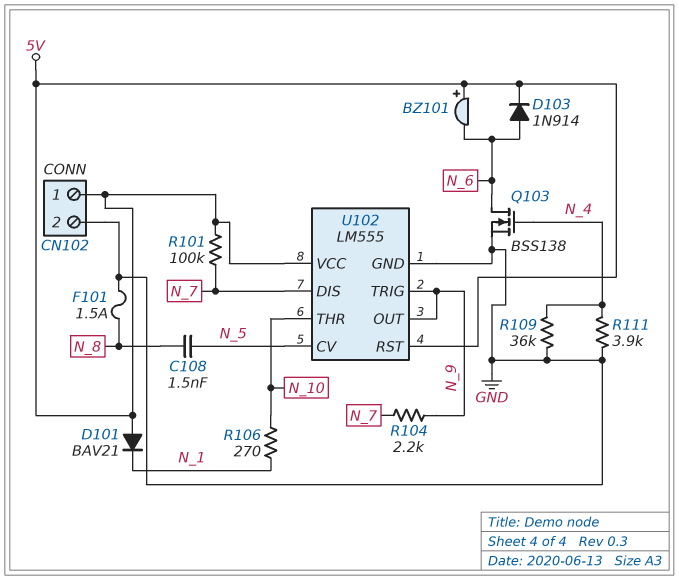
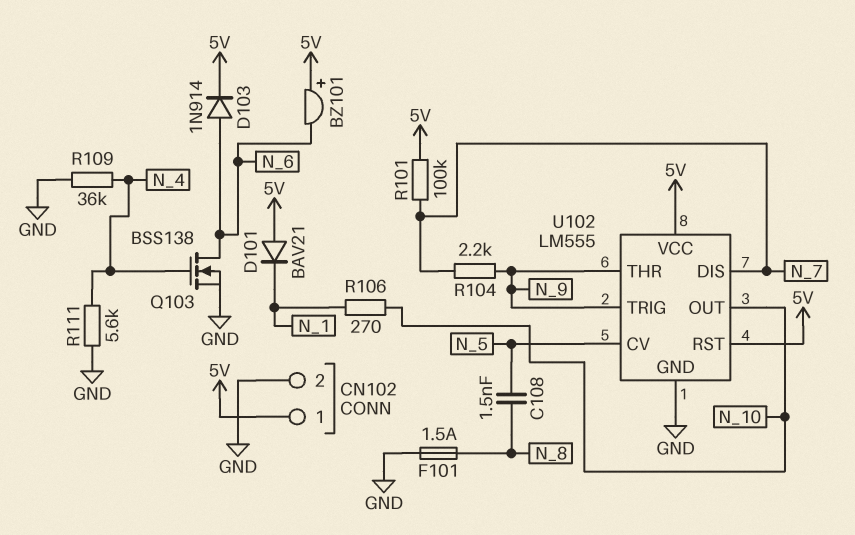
R111: 3.9k (GND, N_4) -> 5.6k (GND, N_4)
U102 pin OUT: N_9 -> N_10
U102 pin THR: N_10 -> N_9

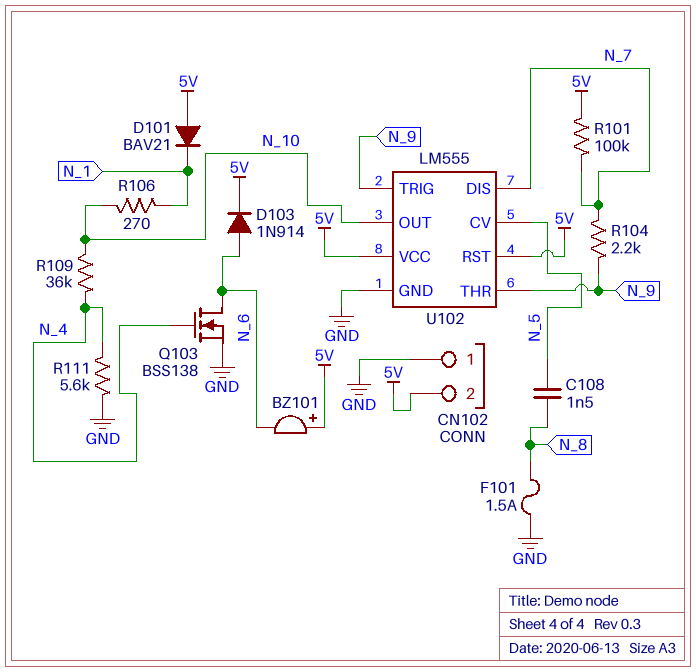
CN102 pin 1: 5V -> GND
CN102 pin 2: GND -> 5V
R109: 36k (GND, N_4) -> 36k (N_4, N_10)

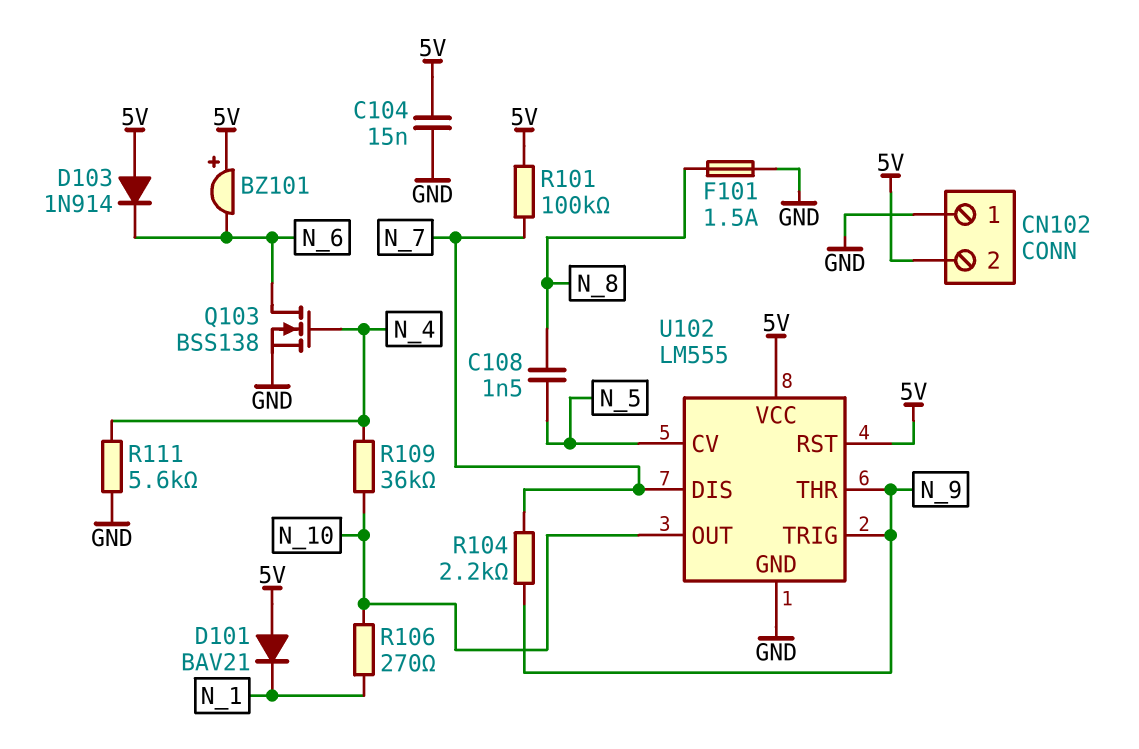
C104: none -> 15nF (5V, GND)
D103: diode 1N914 (A N_6, K 5V) -> diode 1N914 (A 5V, K N_6)

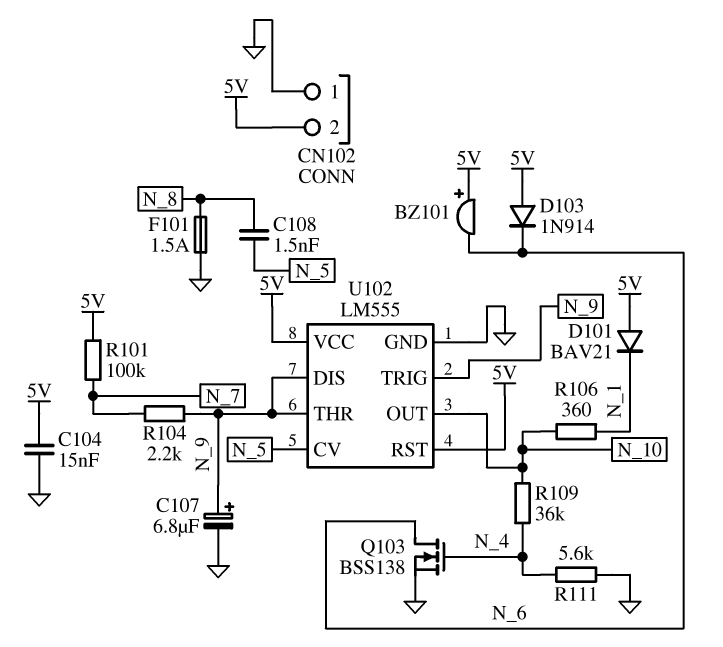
C107: none -> 6.8uF (plus N_9, minus GND)
R106: 270 (N_1, N_10) -> 360 (N_1, N_10)
U102 pin DIS: N_7 -> N_9

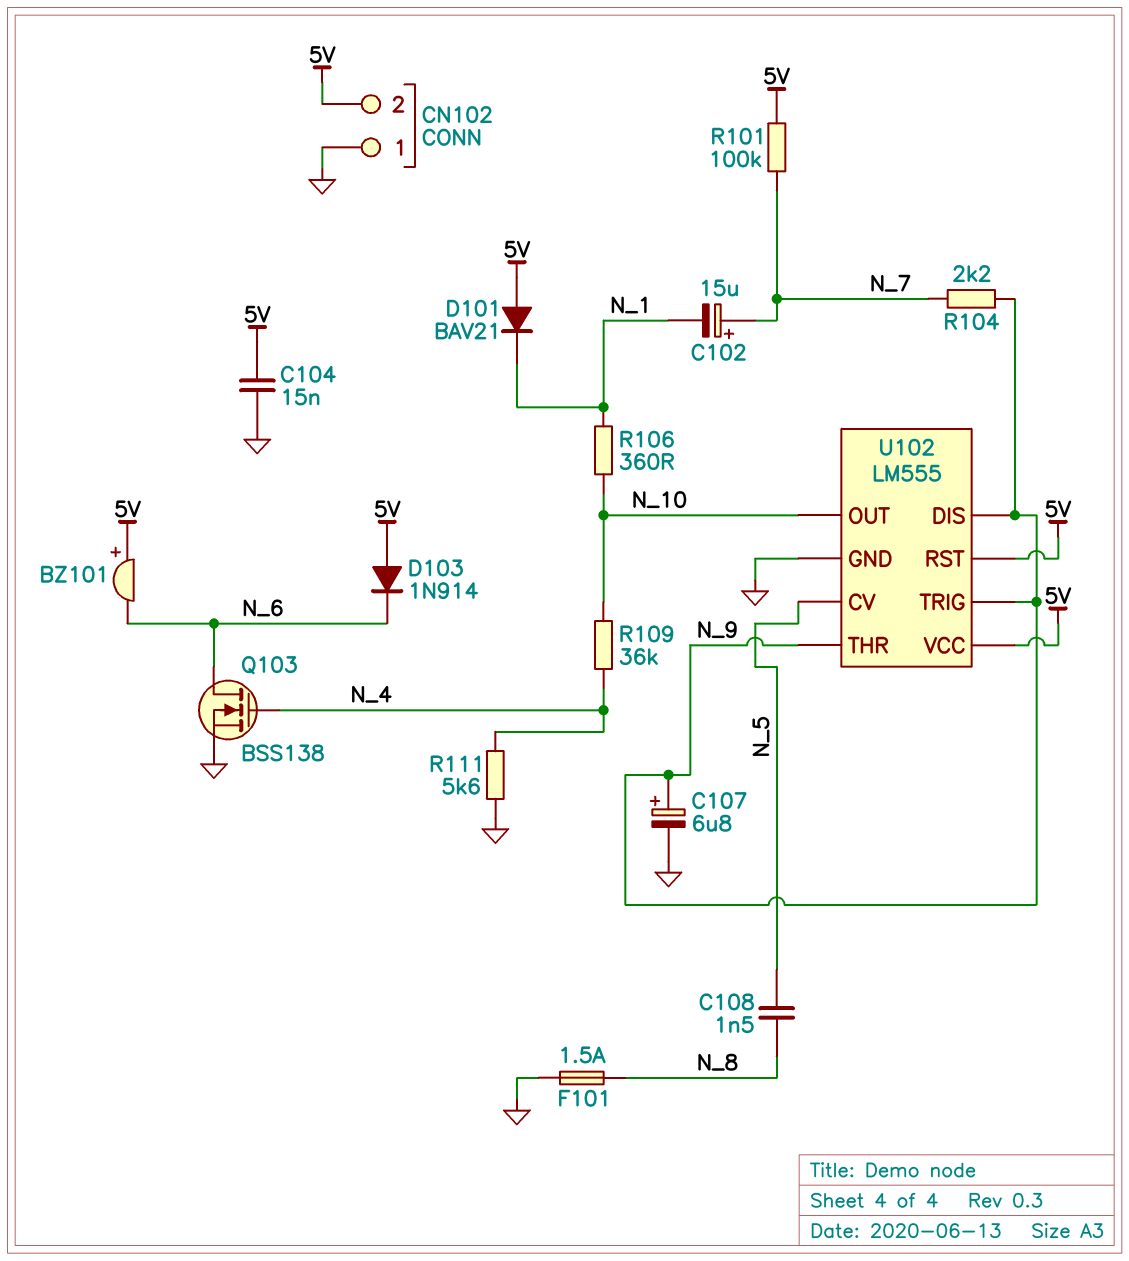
C102: none -> 15uF (plus N_7, minus N_1)

